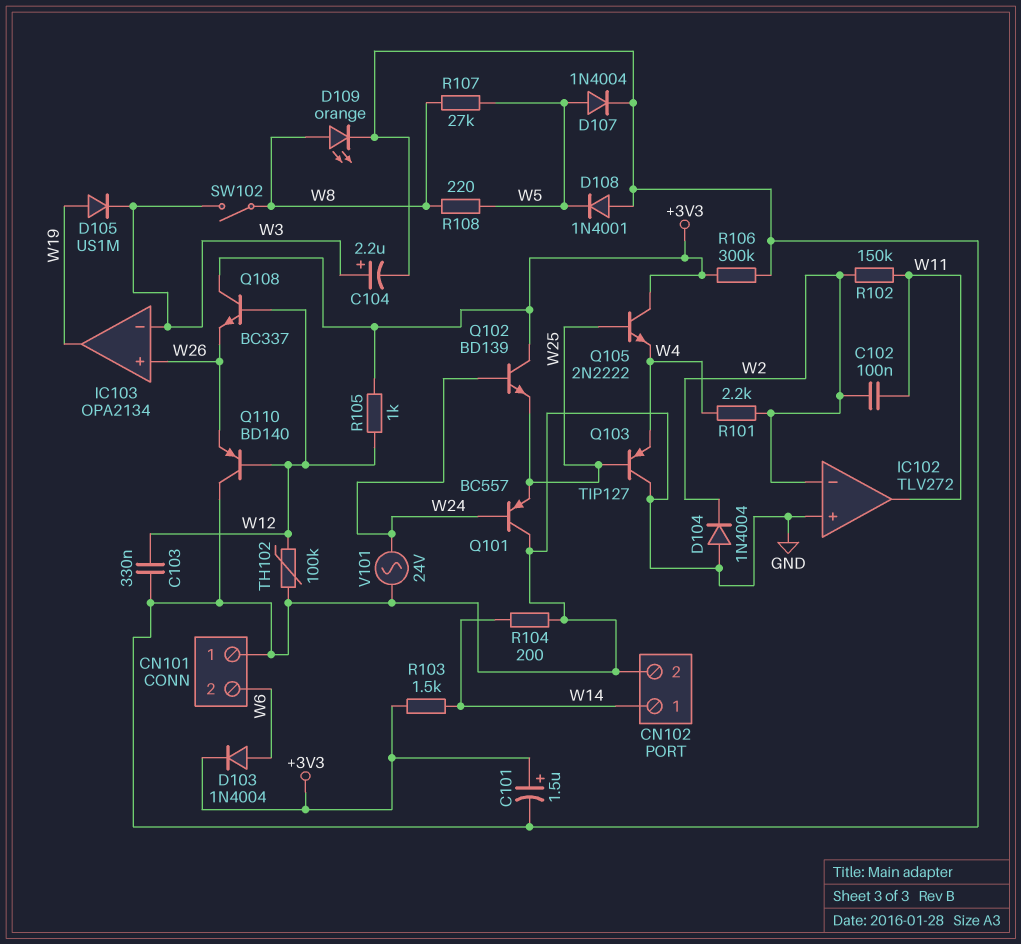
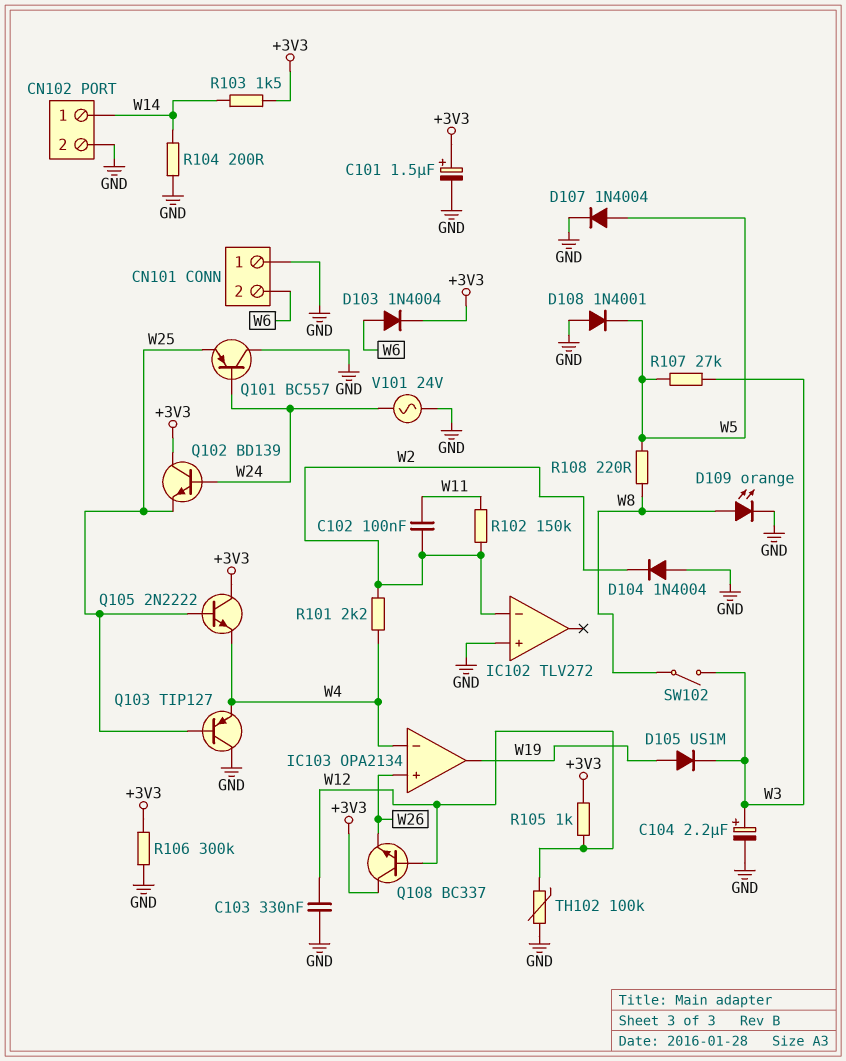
IC102 pin out: W11 -> none
IC103 pin in-: W3 -> W4
Q110: PNP BD140 (B W12, C GND, E W26) -> none
R107: 27k (W5, W8) -> 27k (W3, W5)

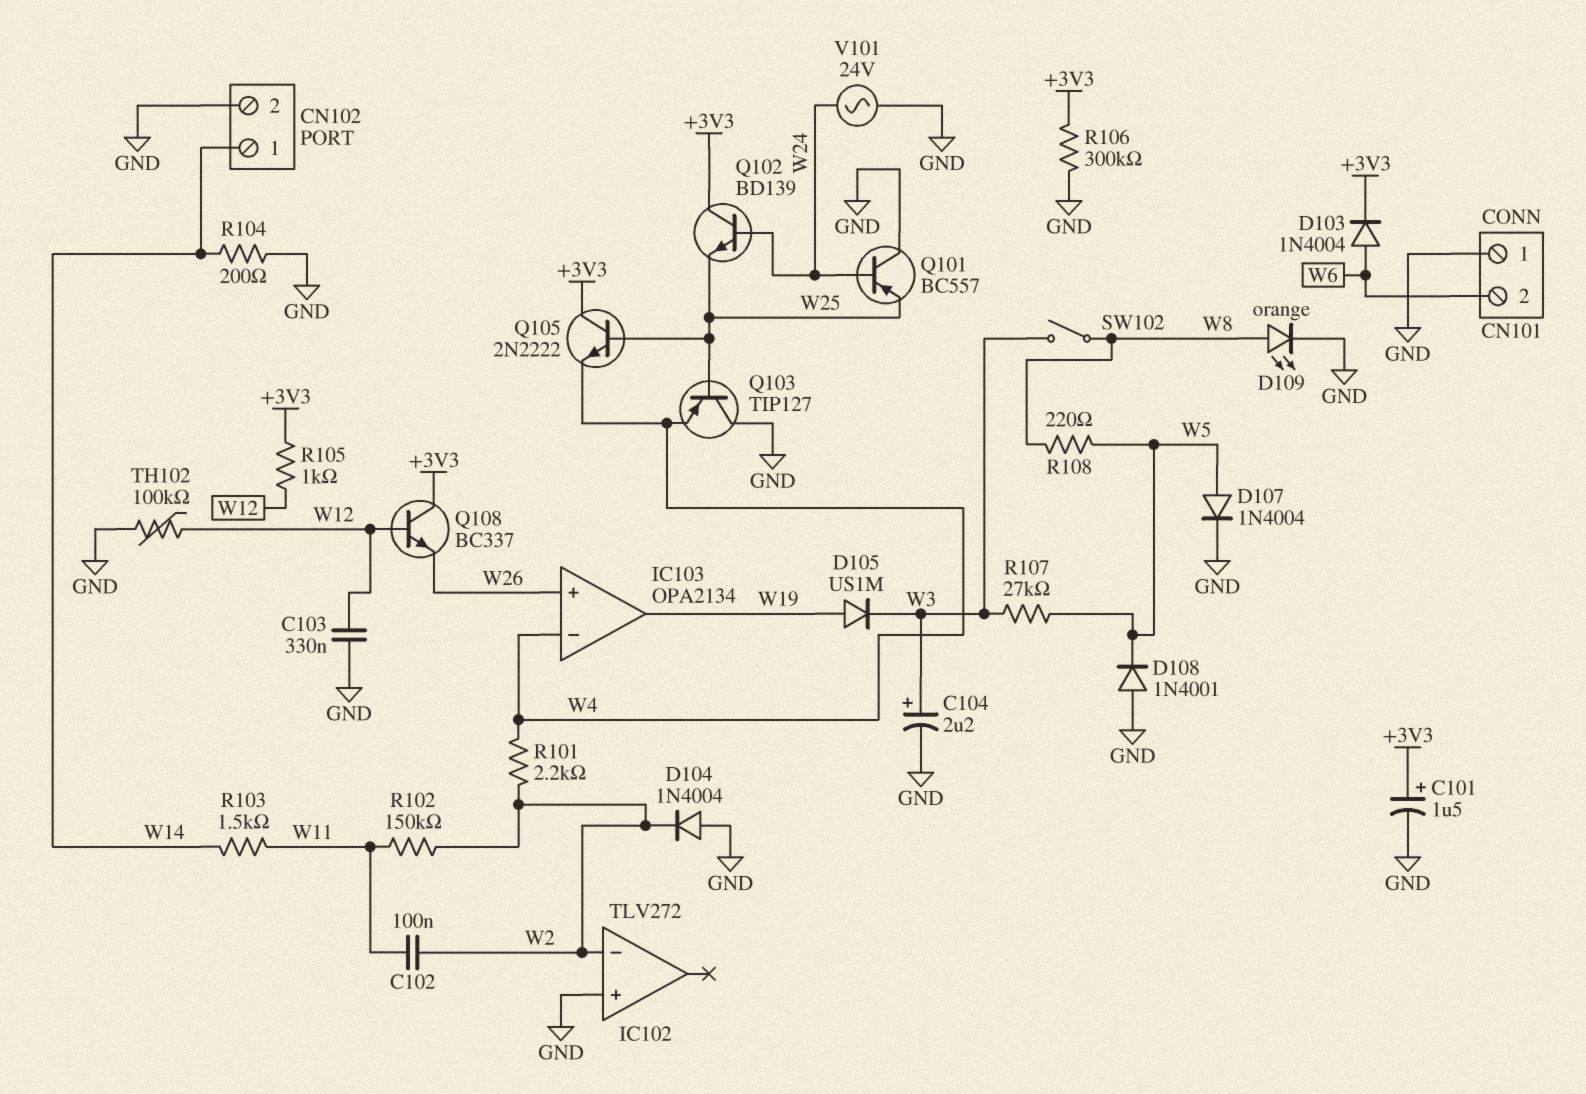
R103: 1.5k (+3V3, W14) -> 1.5k (W11, W14)

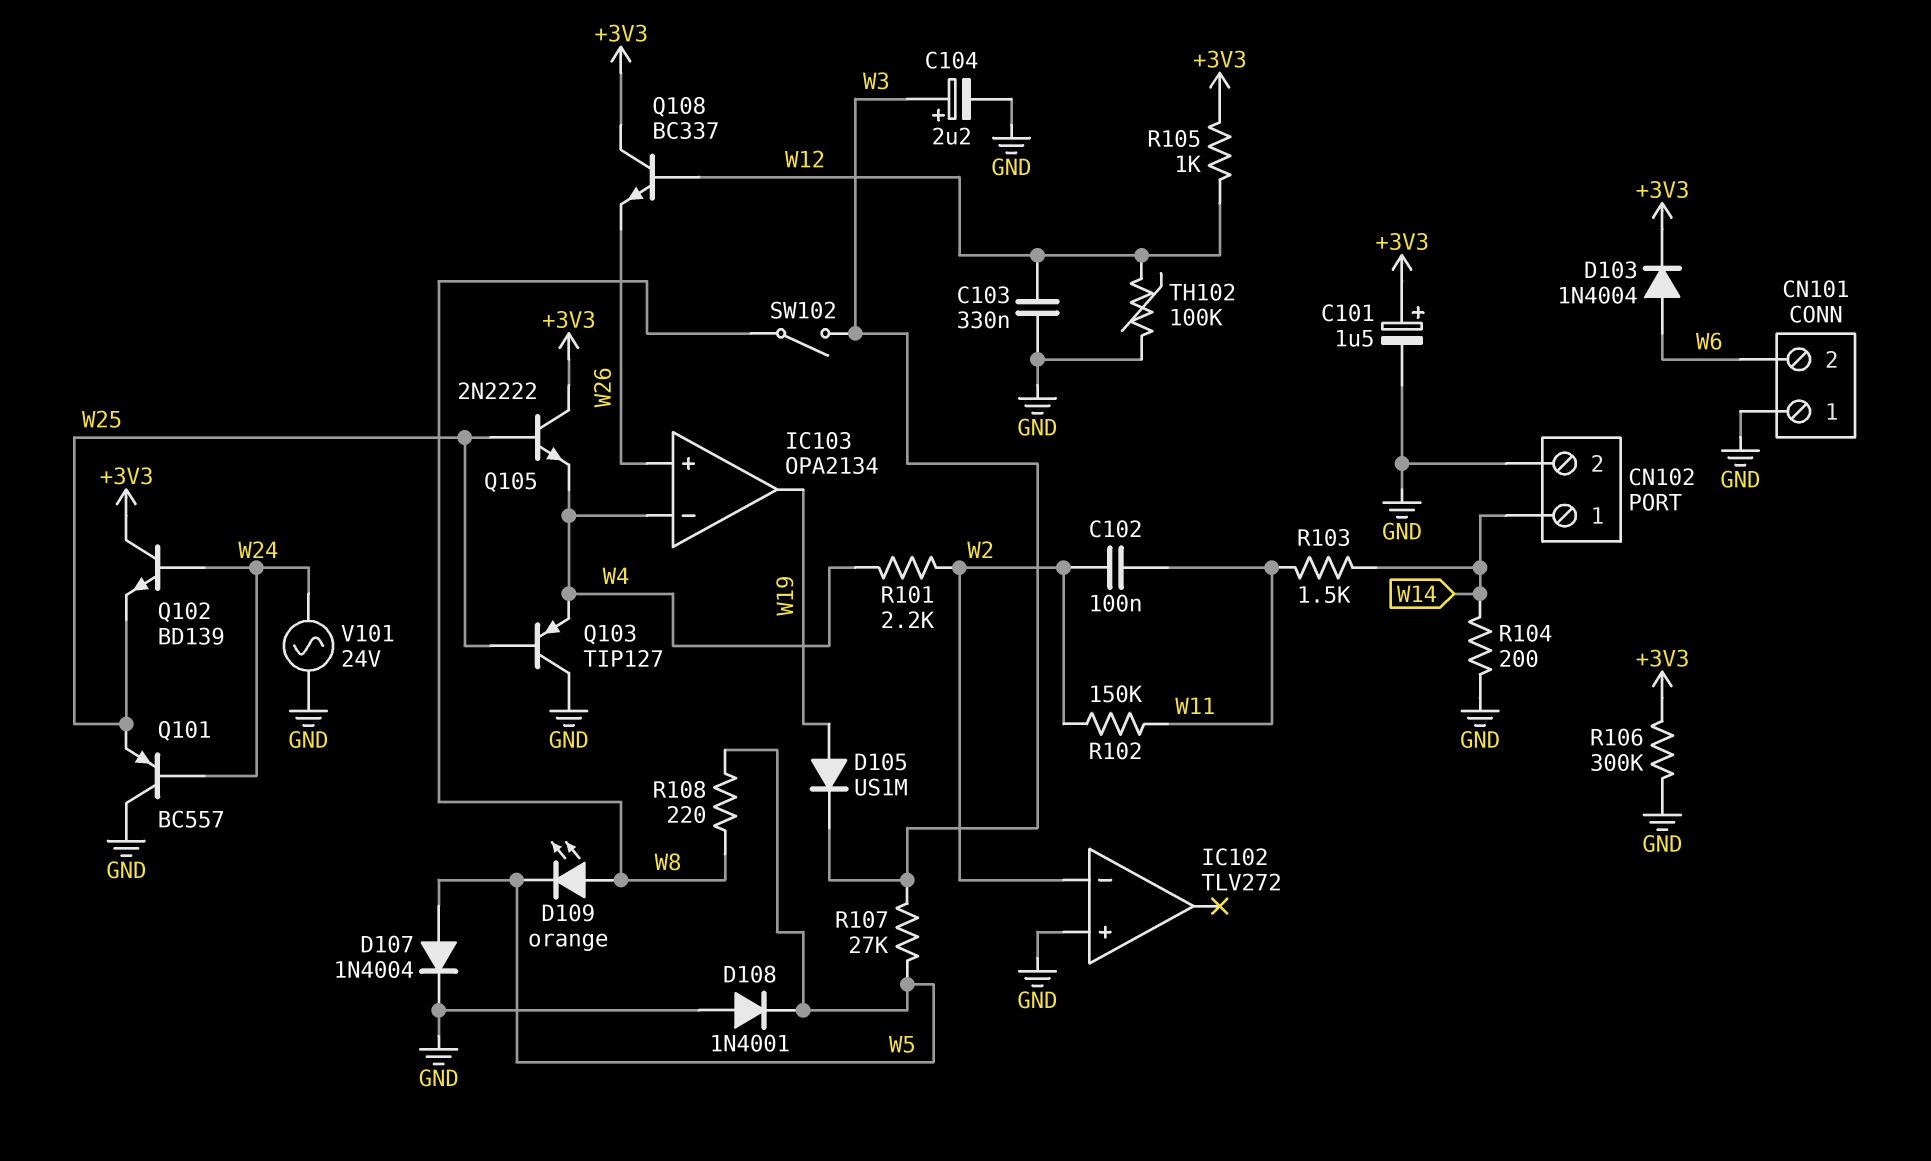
D104: diode 1N4004 (A GND, K W2) -> none
D109: LED orange (A W8, K GND) -> LED orange (A W8, K W5)

